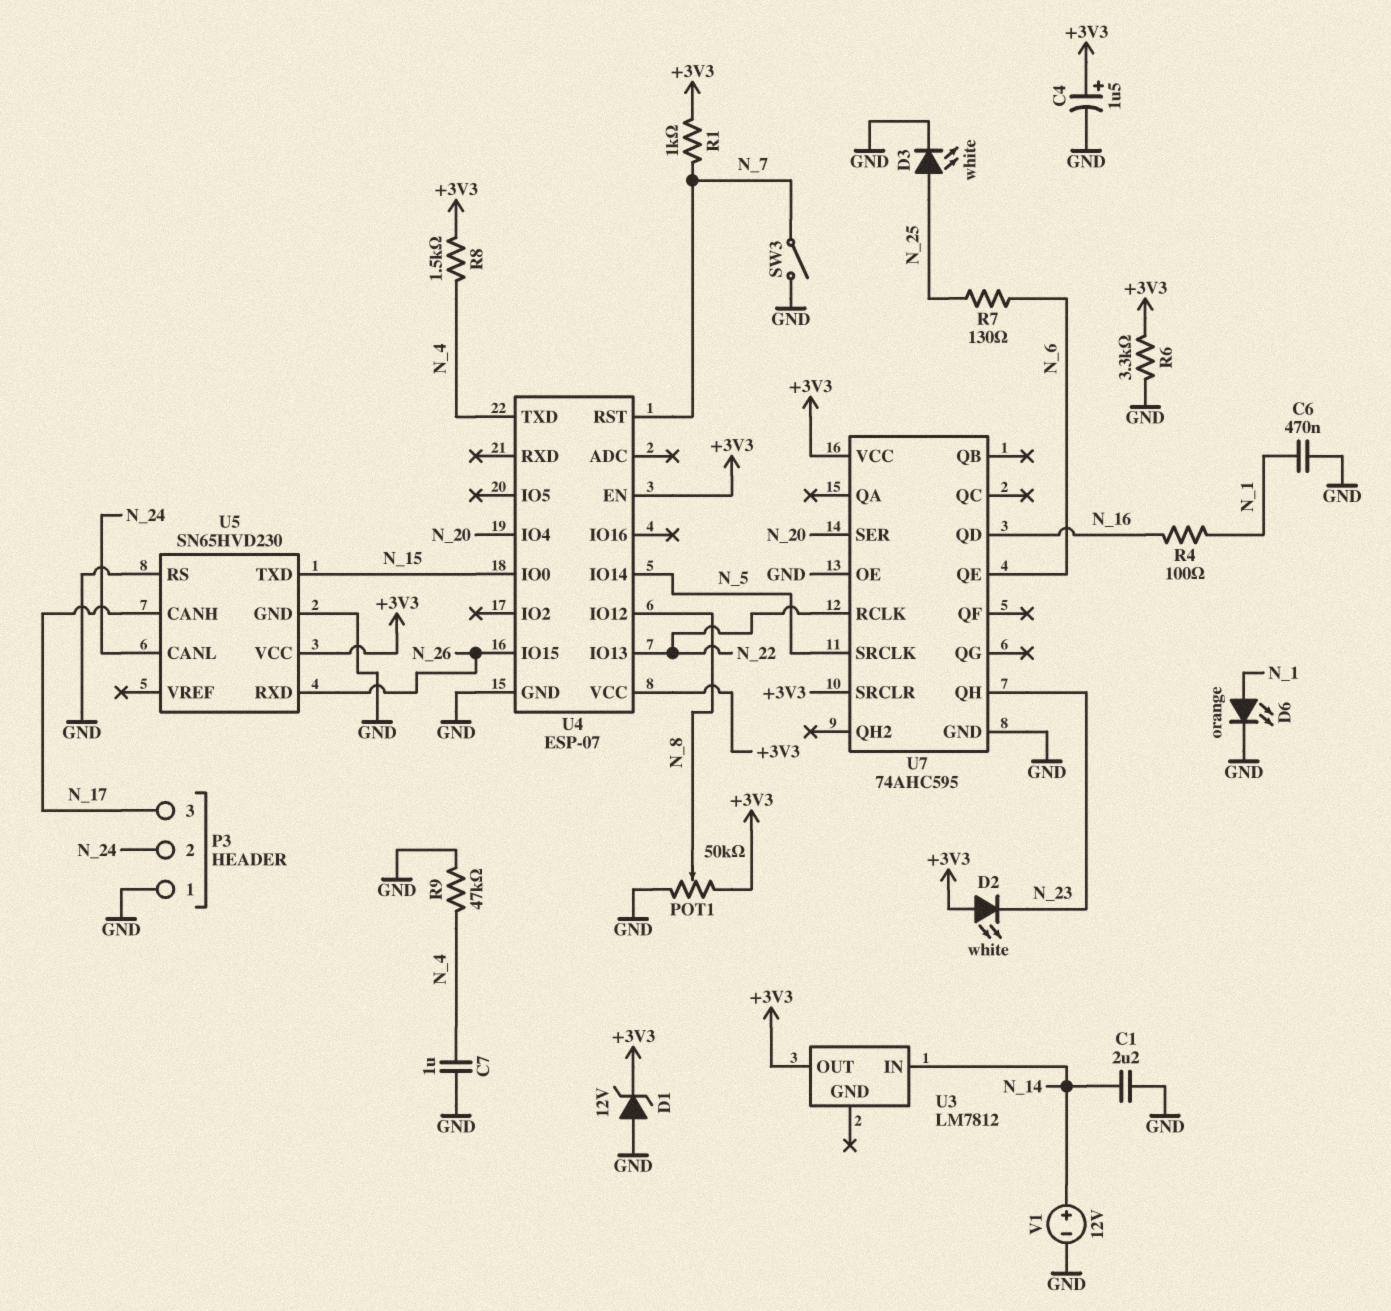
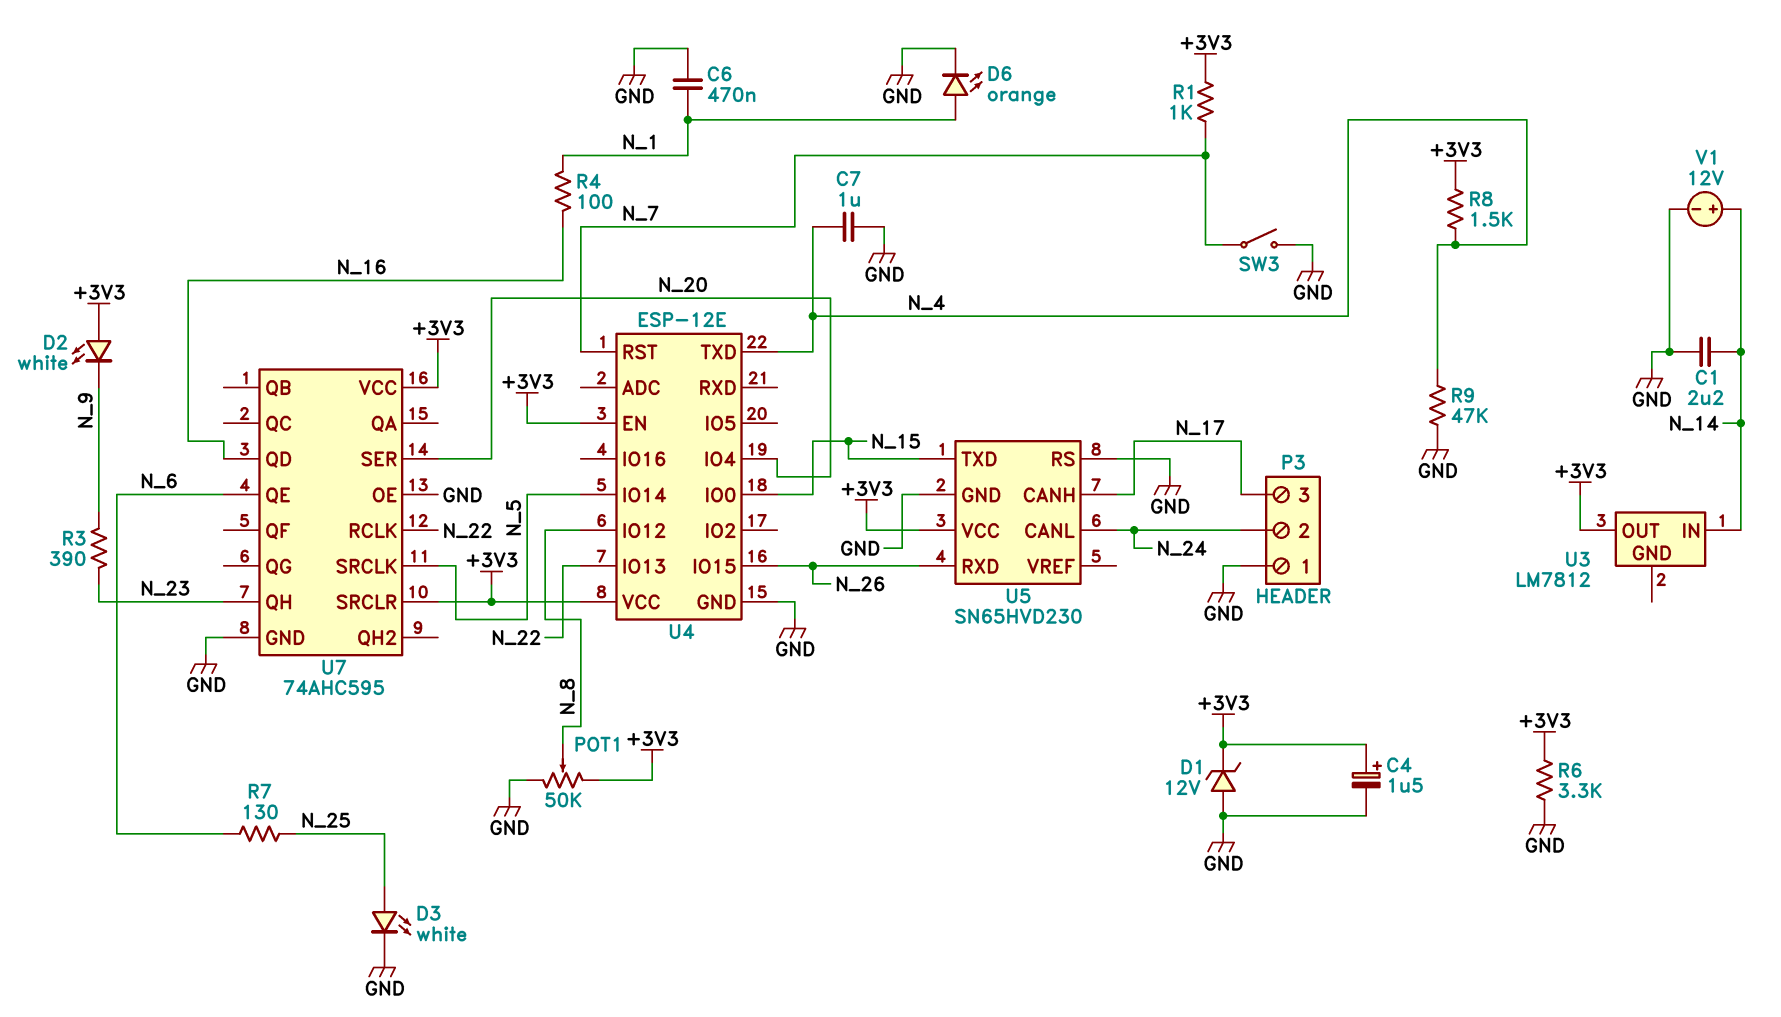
D2: LED white (A +3V3, K N_23) -> LED white (A +3V3, K N_9)
R3: none -> 390 (N_9, N_23)
U4: ESP-07 -> ESP-12E

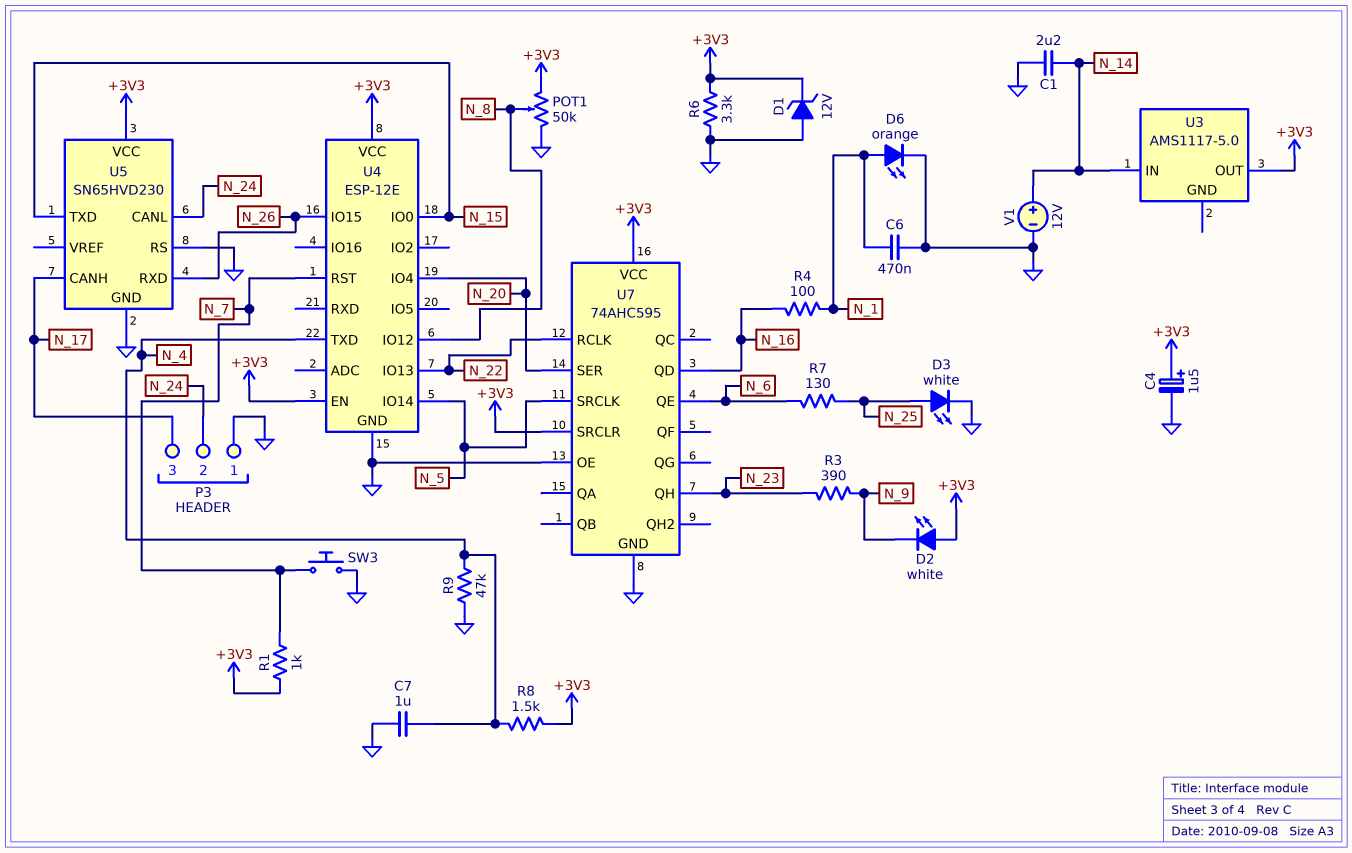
SW3: switch (GND, N_7) -> button (GND, N_7)
U3: LM7812 -> AMS1117-5.0

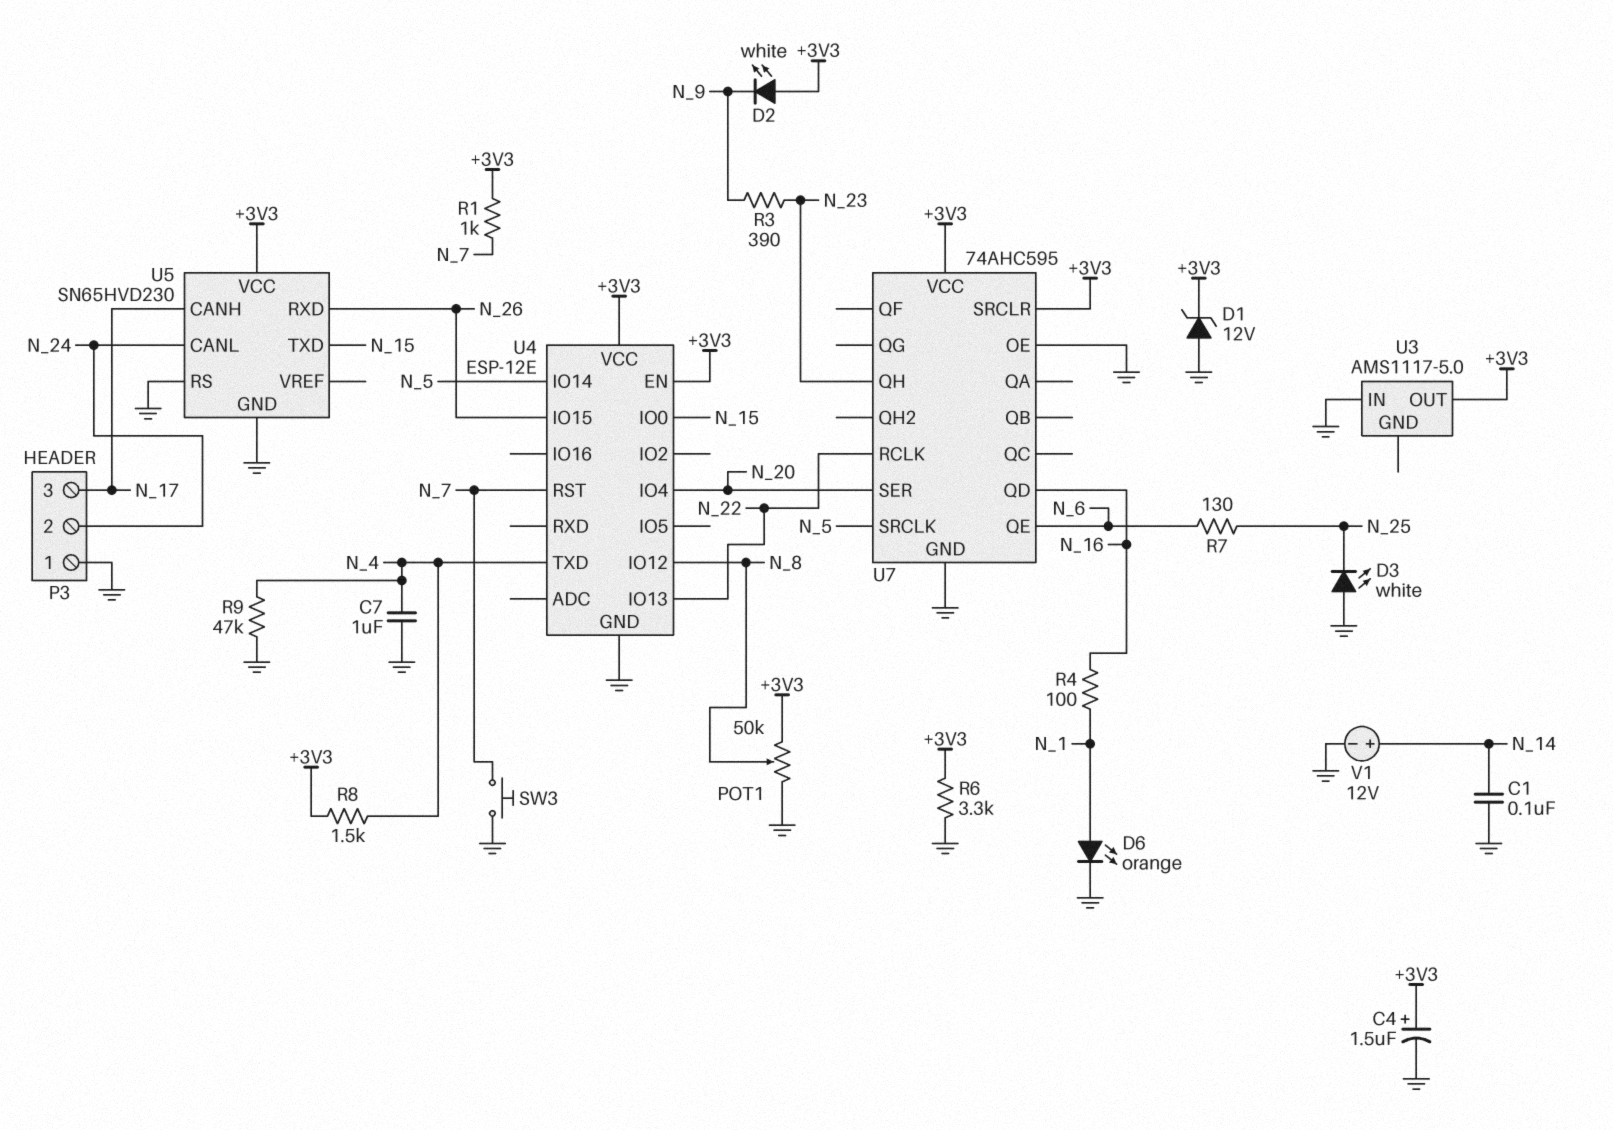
C1: 2.2uF (GND, N_14) -> 100nF (GND, N_14)
C6: 470nF (GND, N_1) -> none
D3: LED white (A N_25, K GND) -> LED white (A GND, K N_25)
U3 pin IN: N_14 -> GND

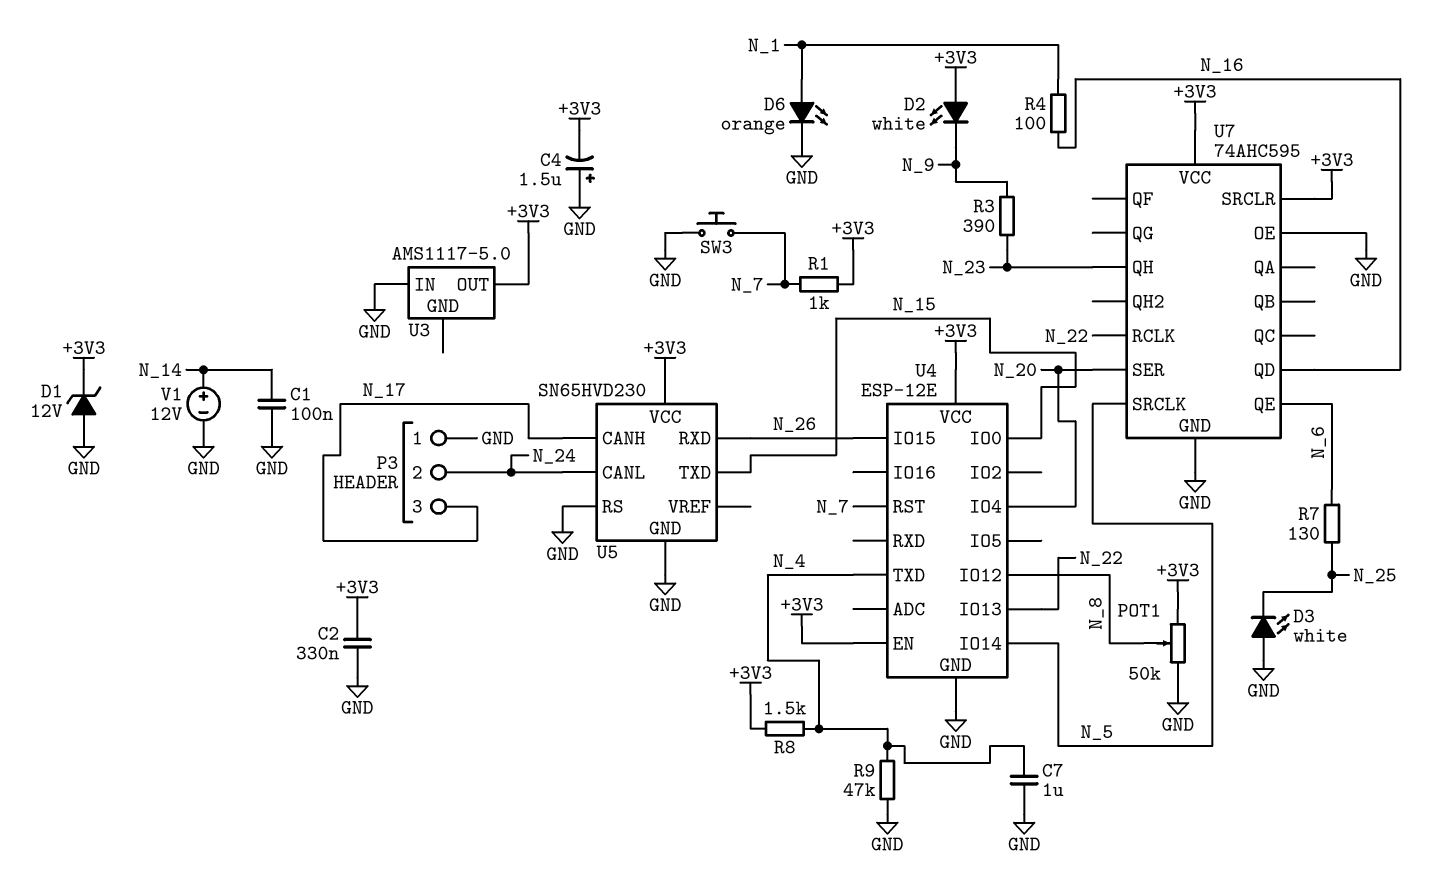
C2: none -> 330nF (+3V3, GND)
C4: 1.5uF (plus +3V3, minus GND) -> 1.5uF (plus GND, minus +3V3)
R6: 3.3k (+3V3, GND) -> none

